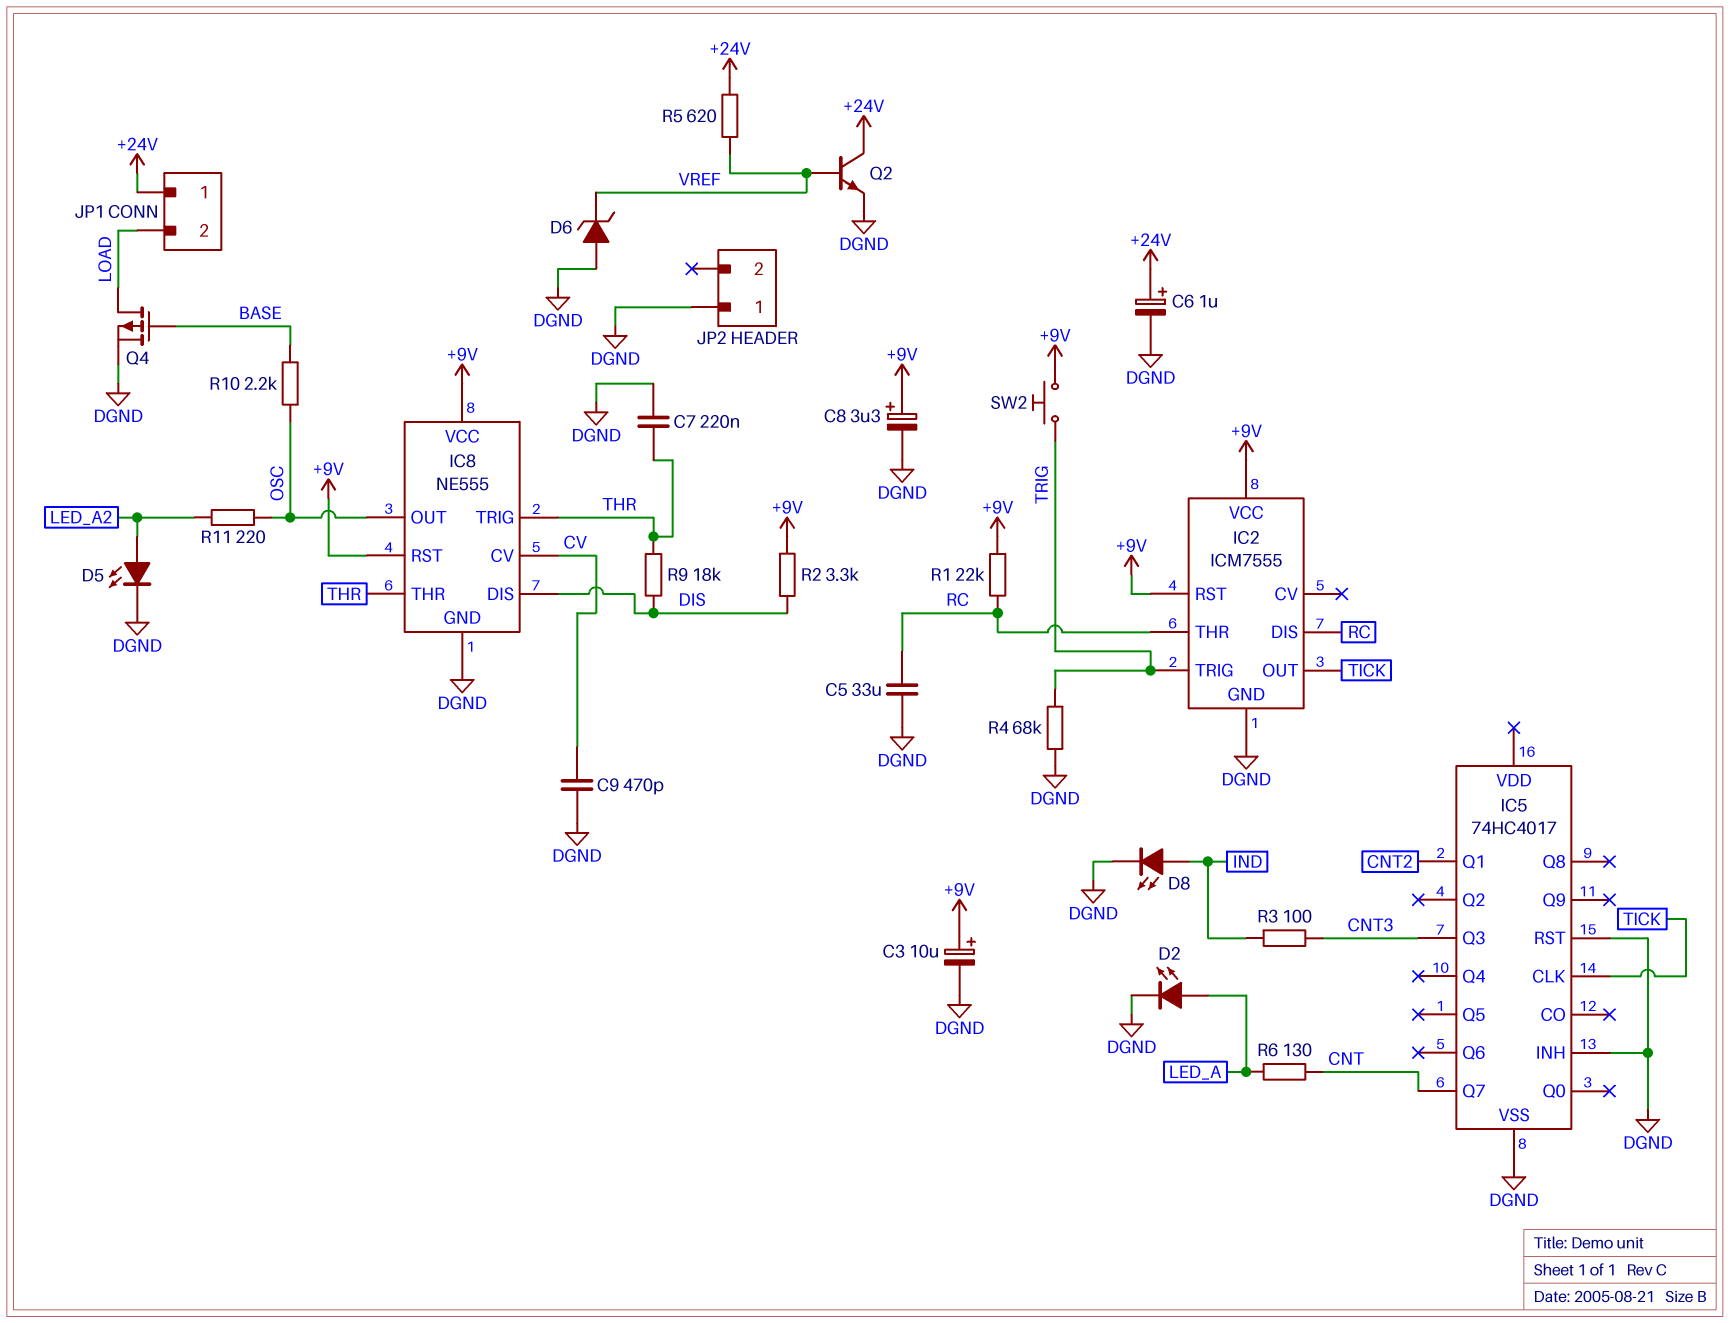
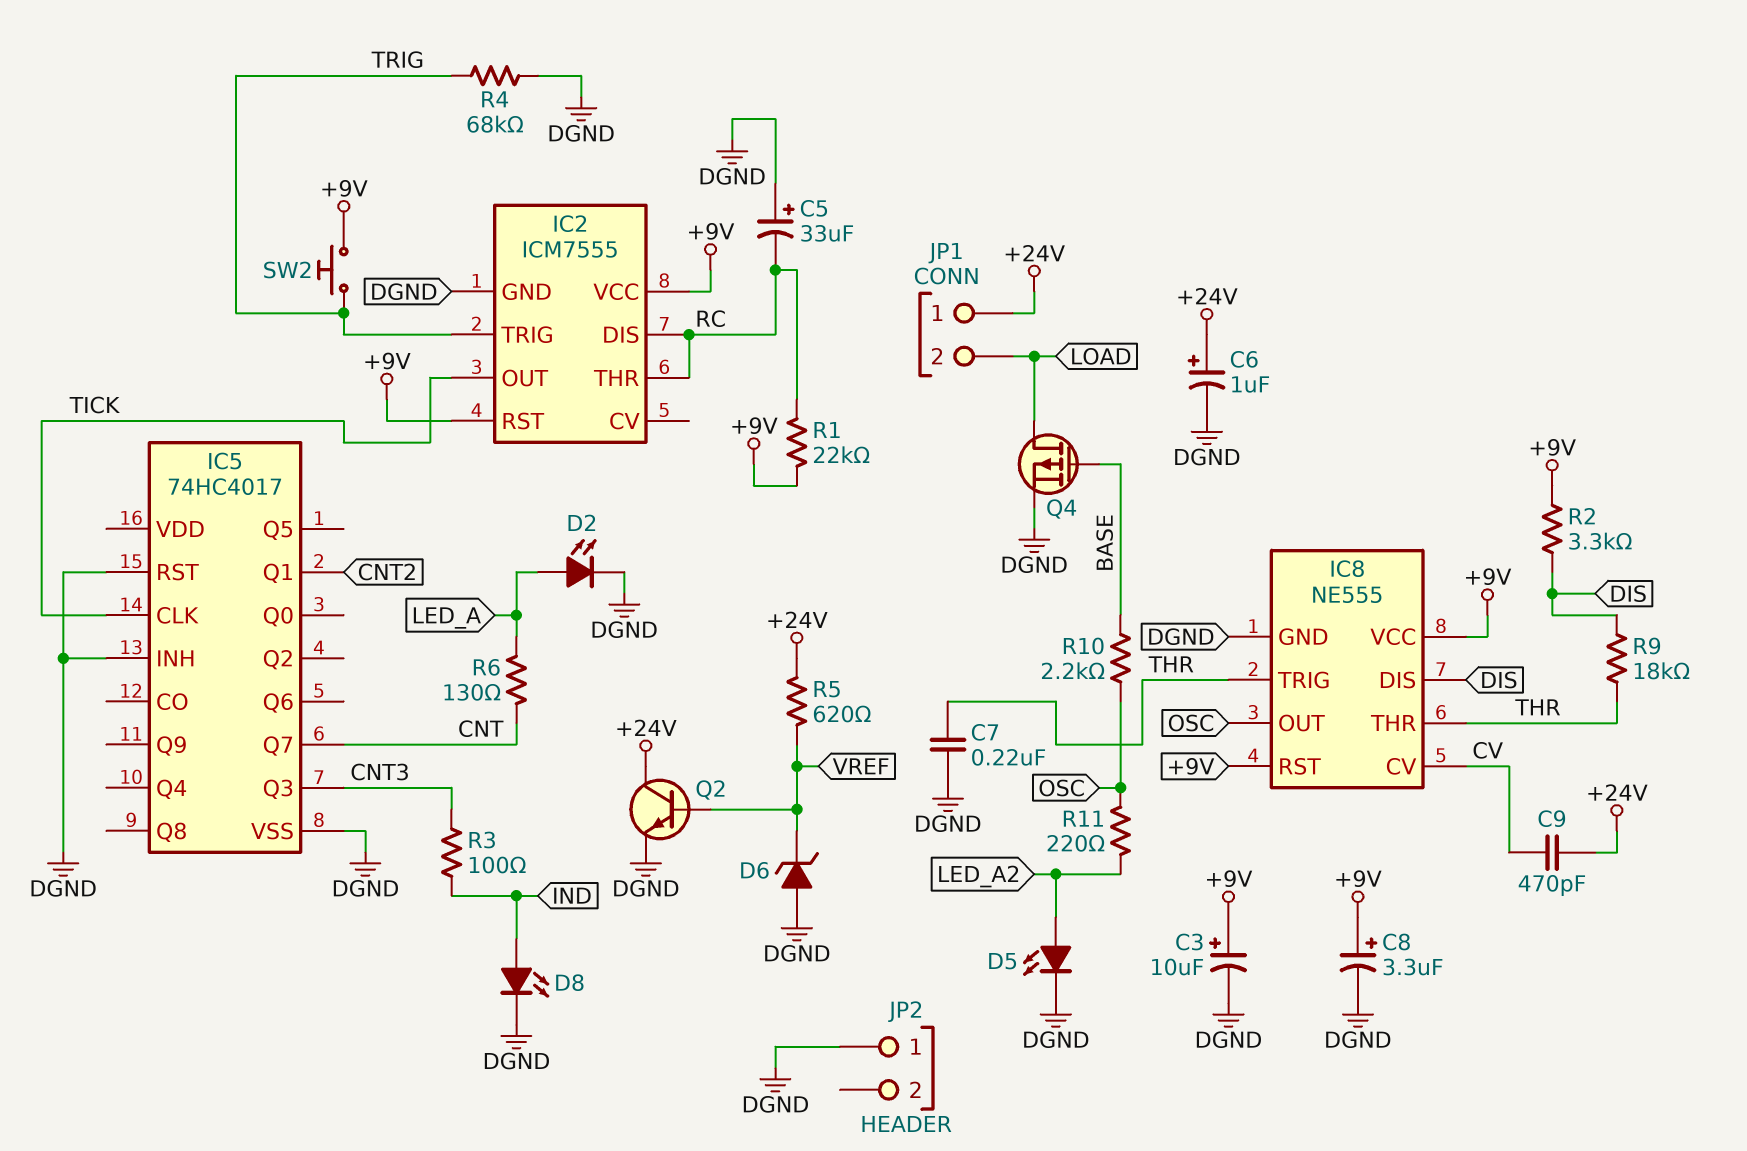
C5: 33uF (DGND, RC) -> 33uF (plus DGND, minus RC)
C9: 470pF (CV, DGND) -> 470pF (+24V, CV)

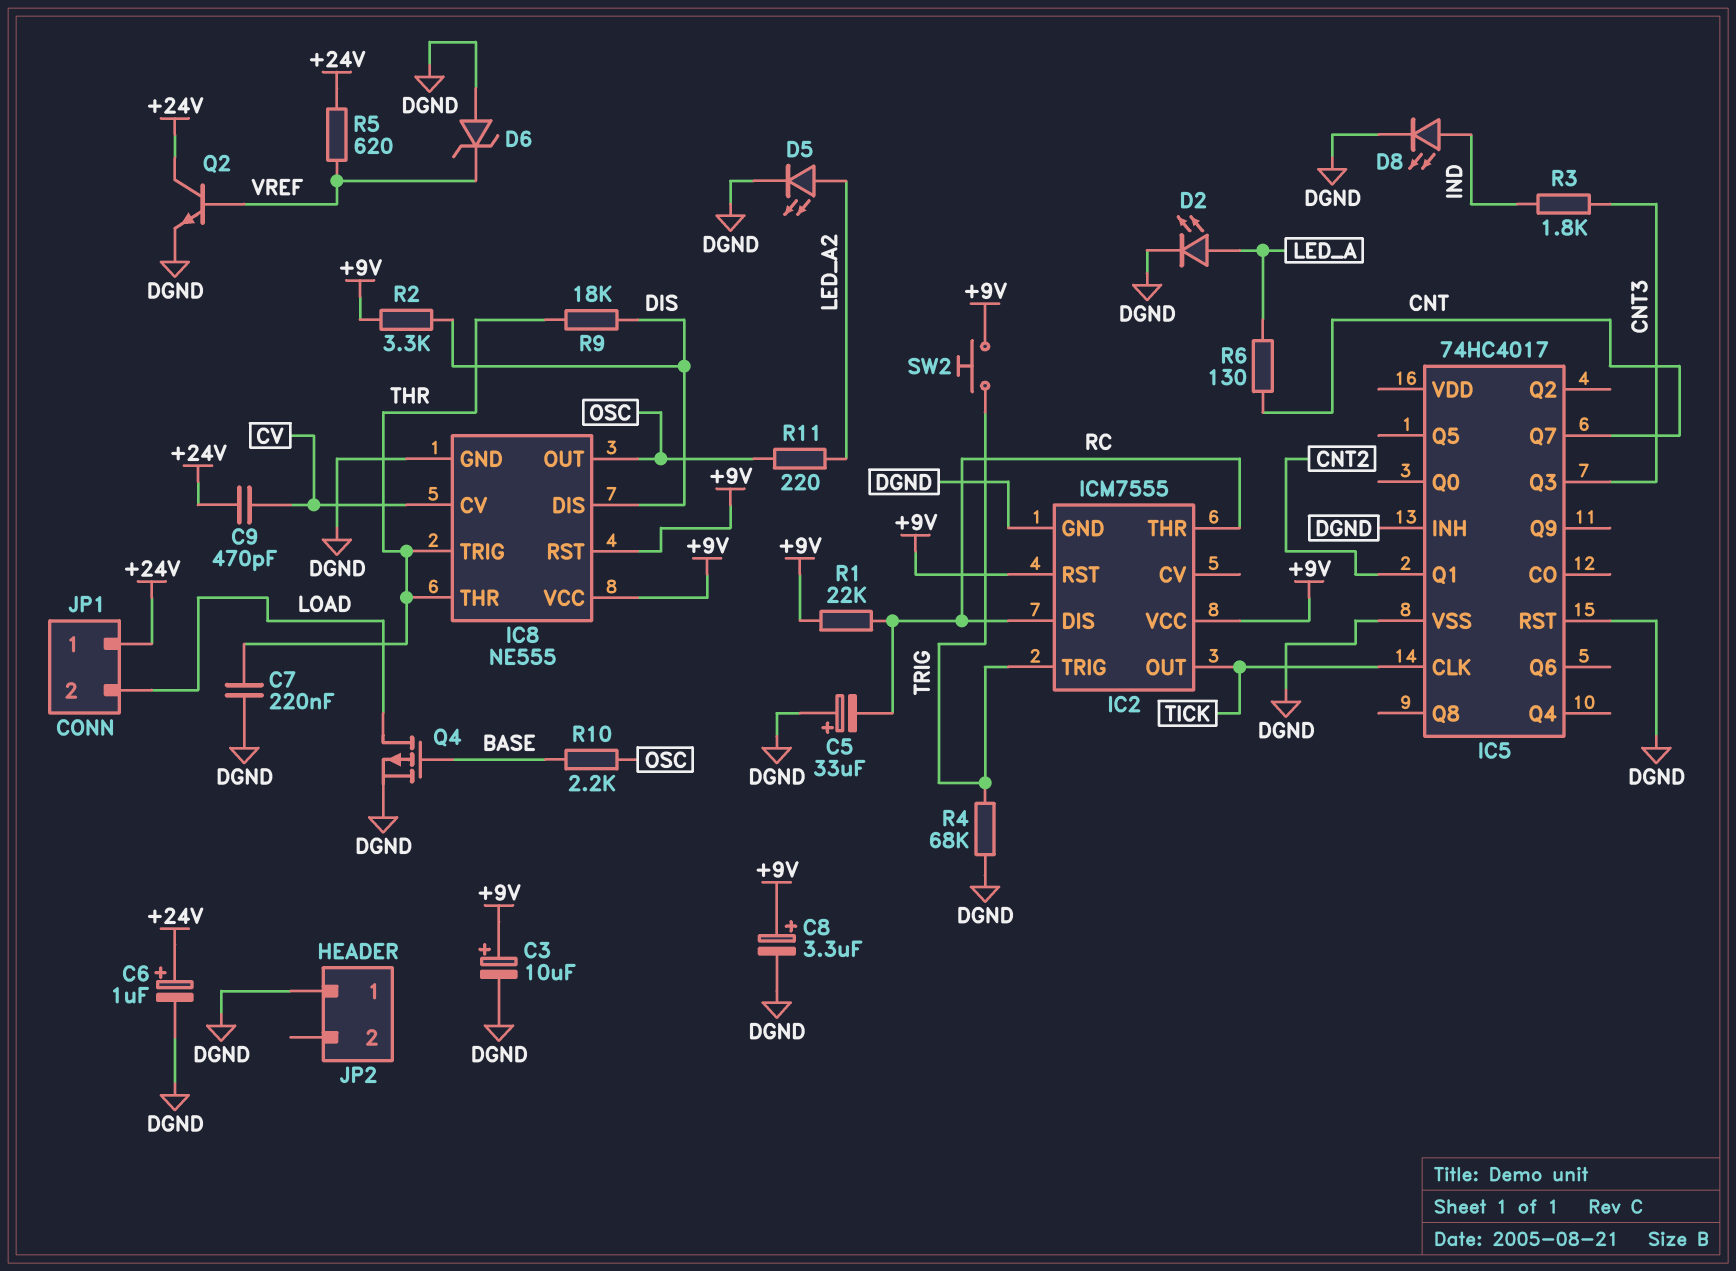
R3: 100 (CNT3, IND) -> 1.8k (CNT3, IND)

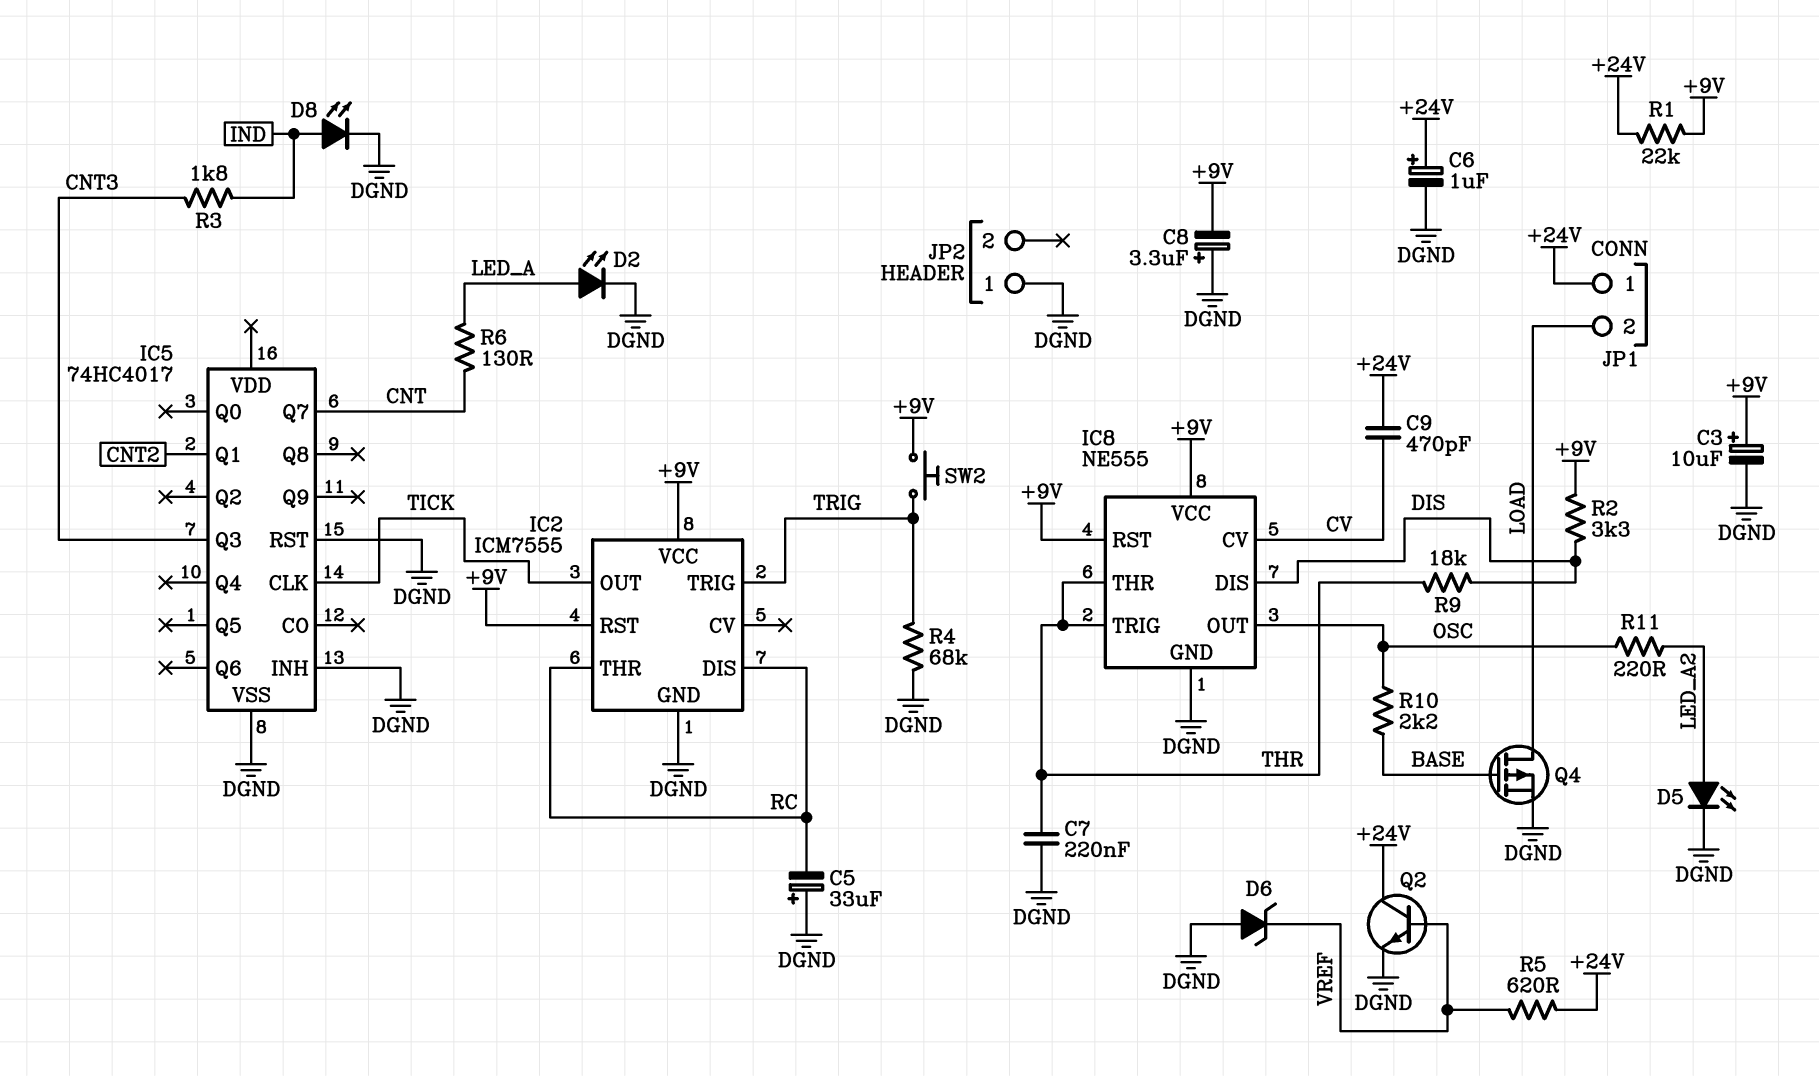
C8: 3.3uF (plus +9V, minus DGND) -> 3.3uF (plus DGND, minus +9V)
R1: 22k (+9V, RC) -> 22k (+9V, +24V)

